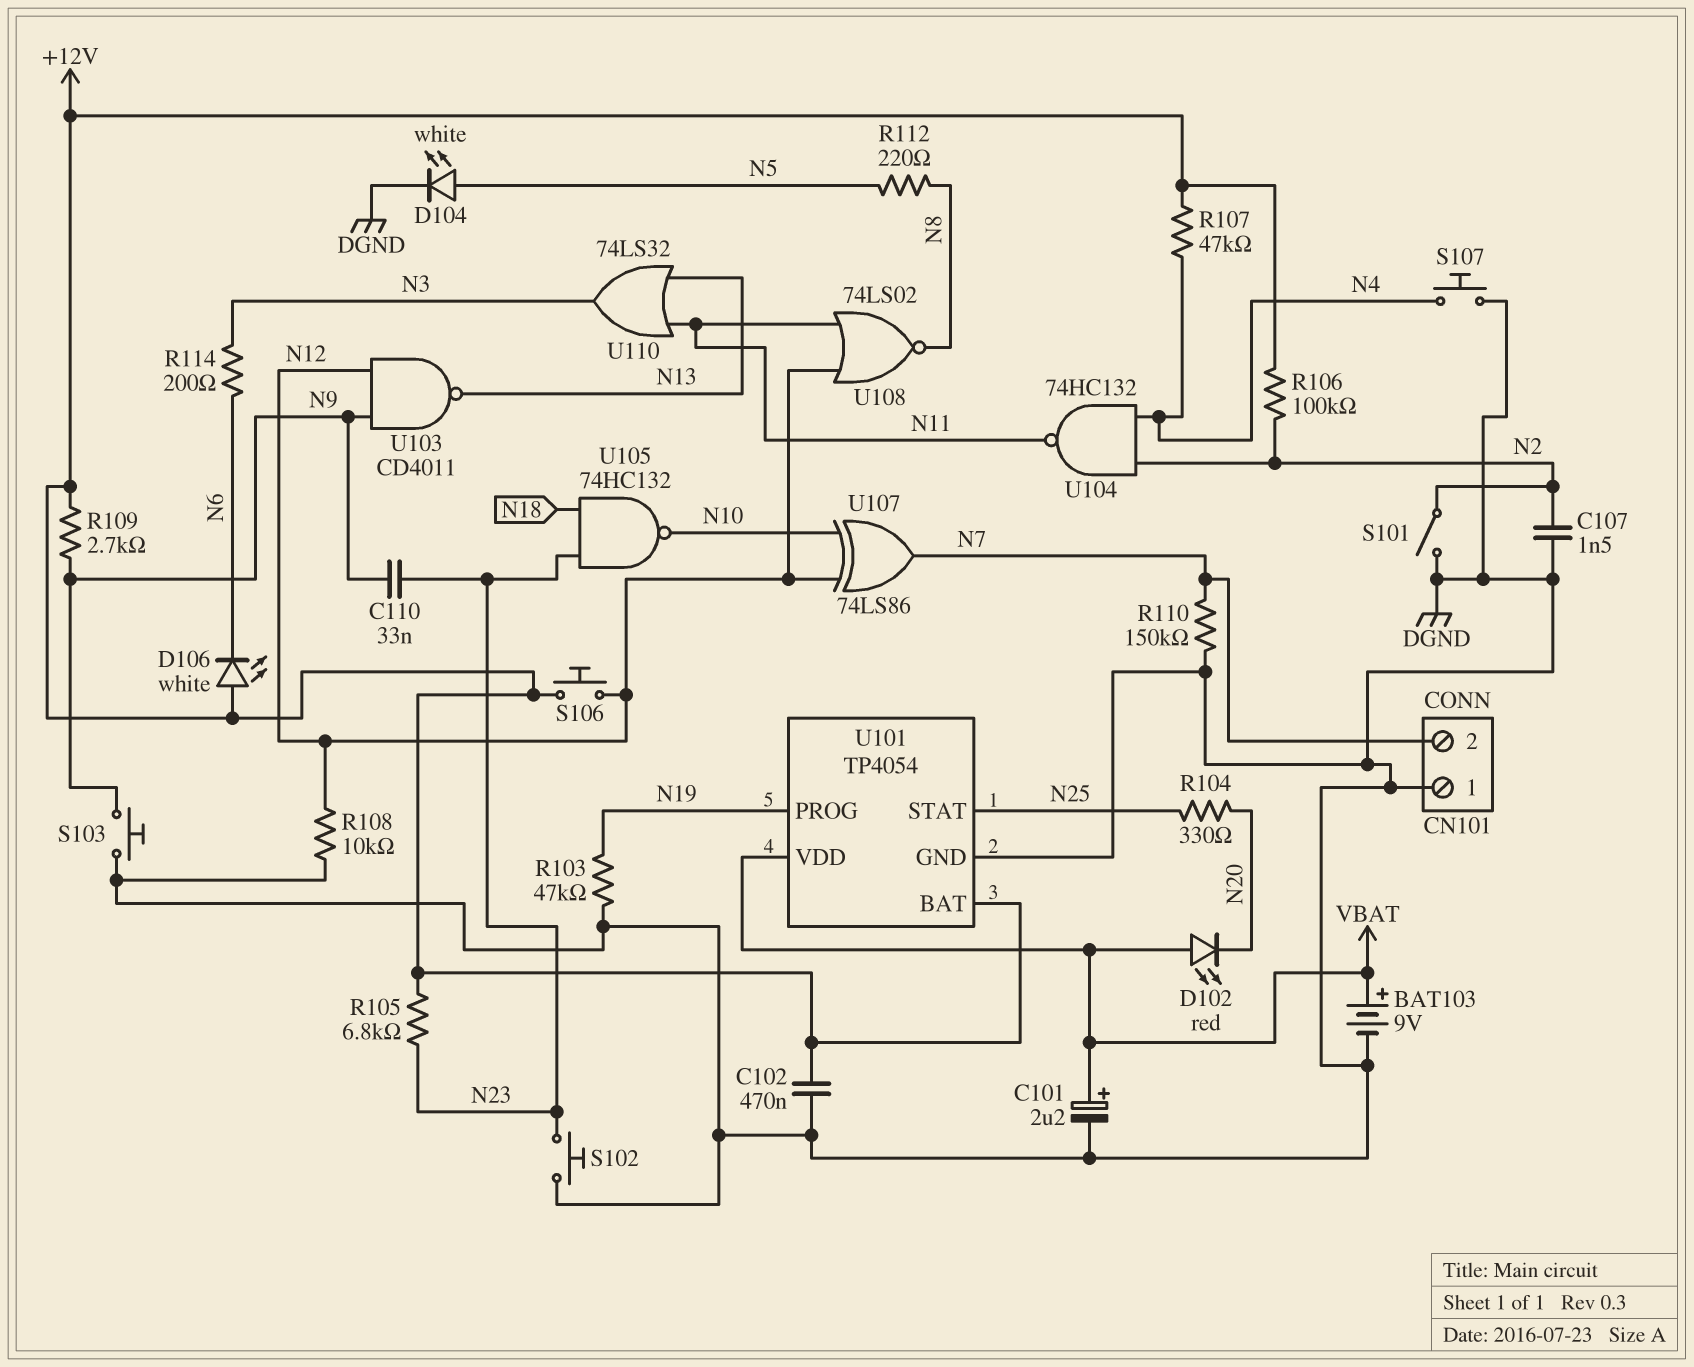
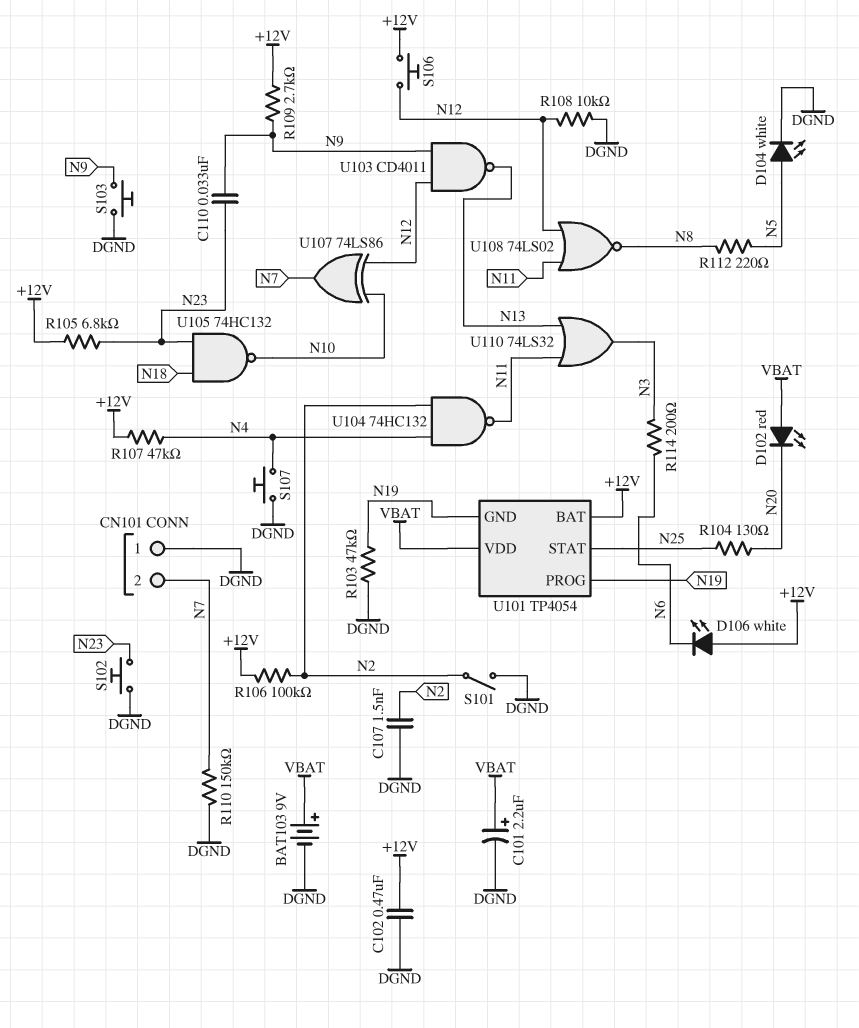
R104: 330 (N20, N25) -> 130 (N20, N25)
U101 pin GND: DGND -> N19

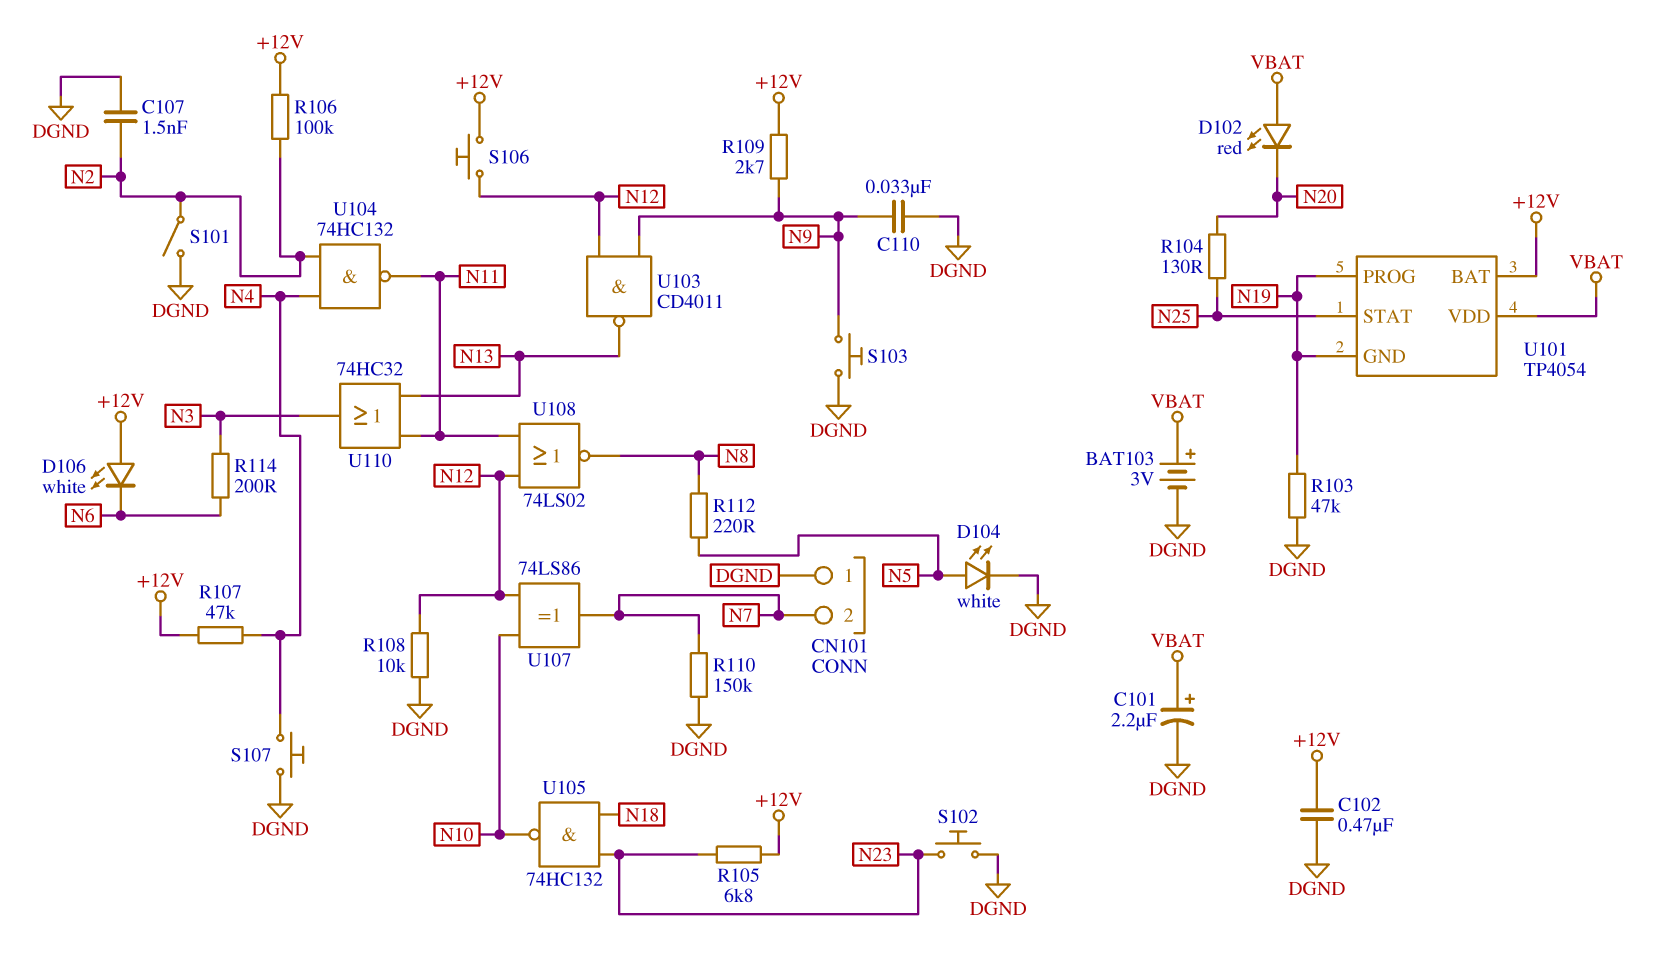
BAT103: 9V (plus VBAT, minus DGND) -> 3V (plus VBAT, minus DGND)
C110: 33nF (N9, N23) -> 33nF (DGND, N9)
U110: OR 74LS32 (in N11, in N13, out N3) -> OR 74HC32 (in N11, in N13, out N3)

